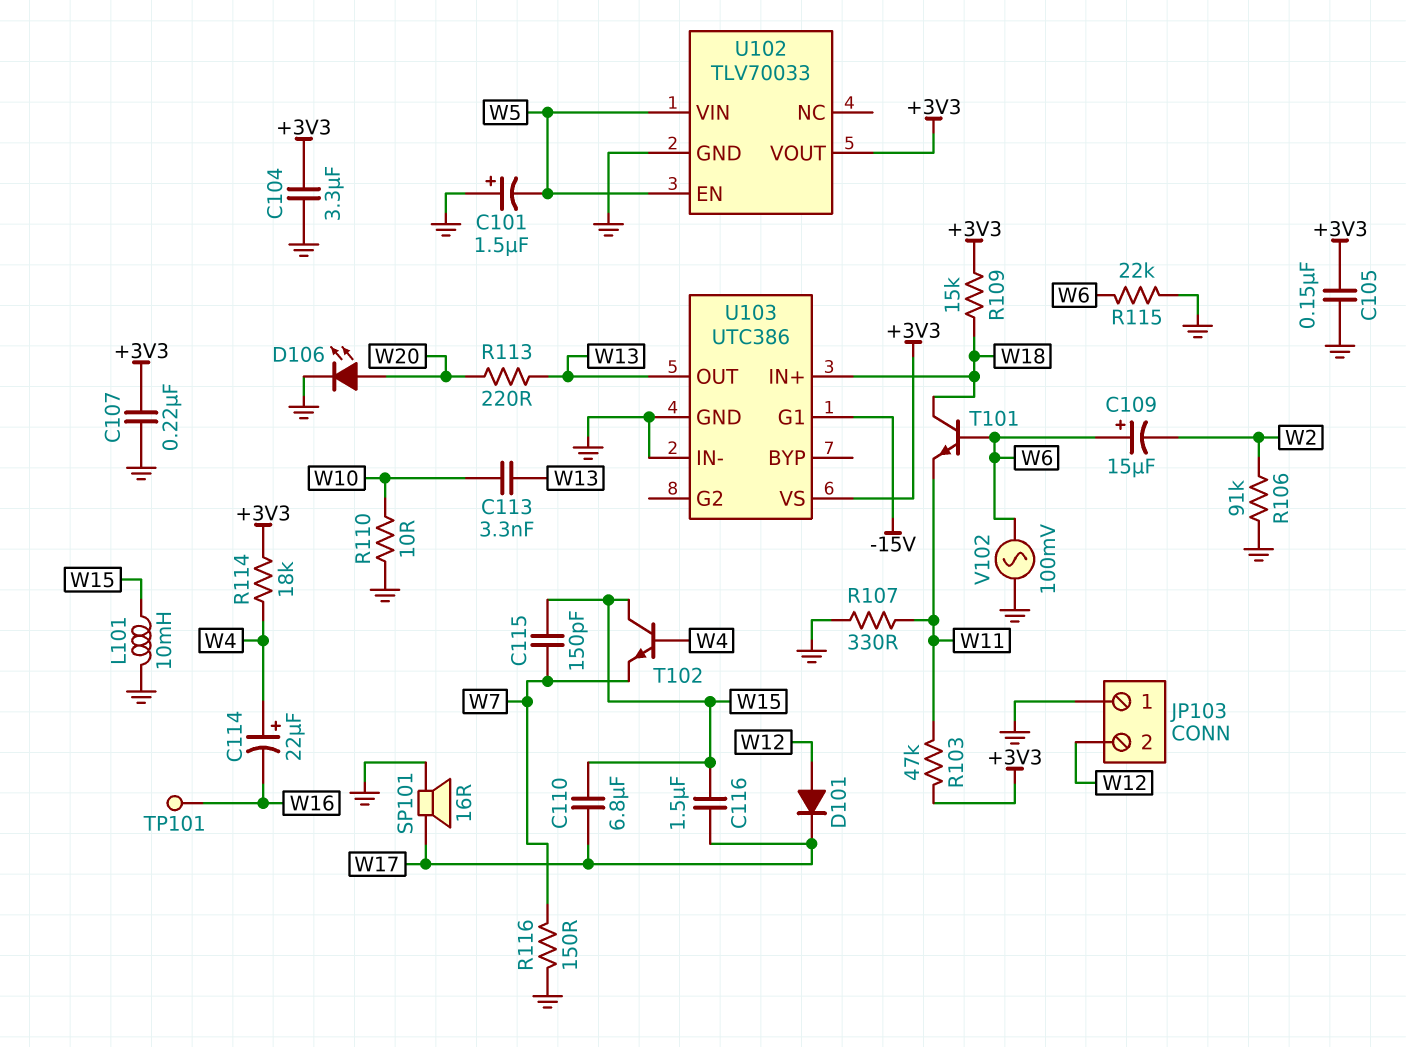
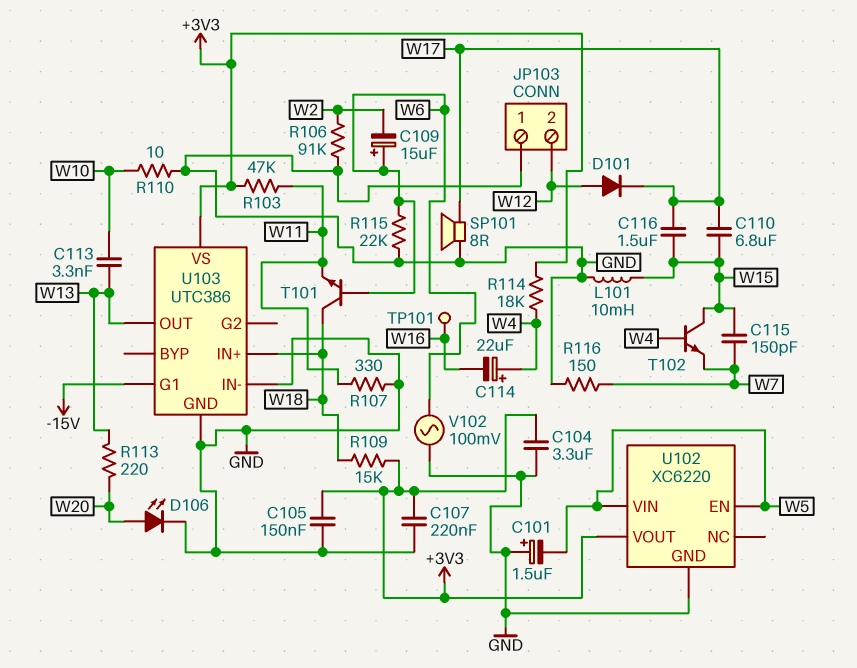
SP101: speaker 16R (GND, W17) -> speaker 8R (GND, W17)
U102: TLV70033 -> XC6220

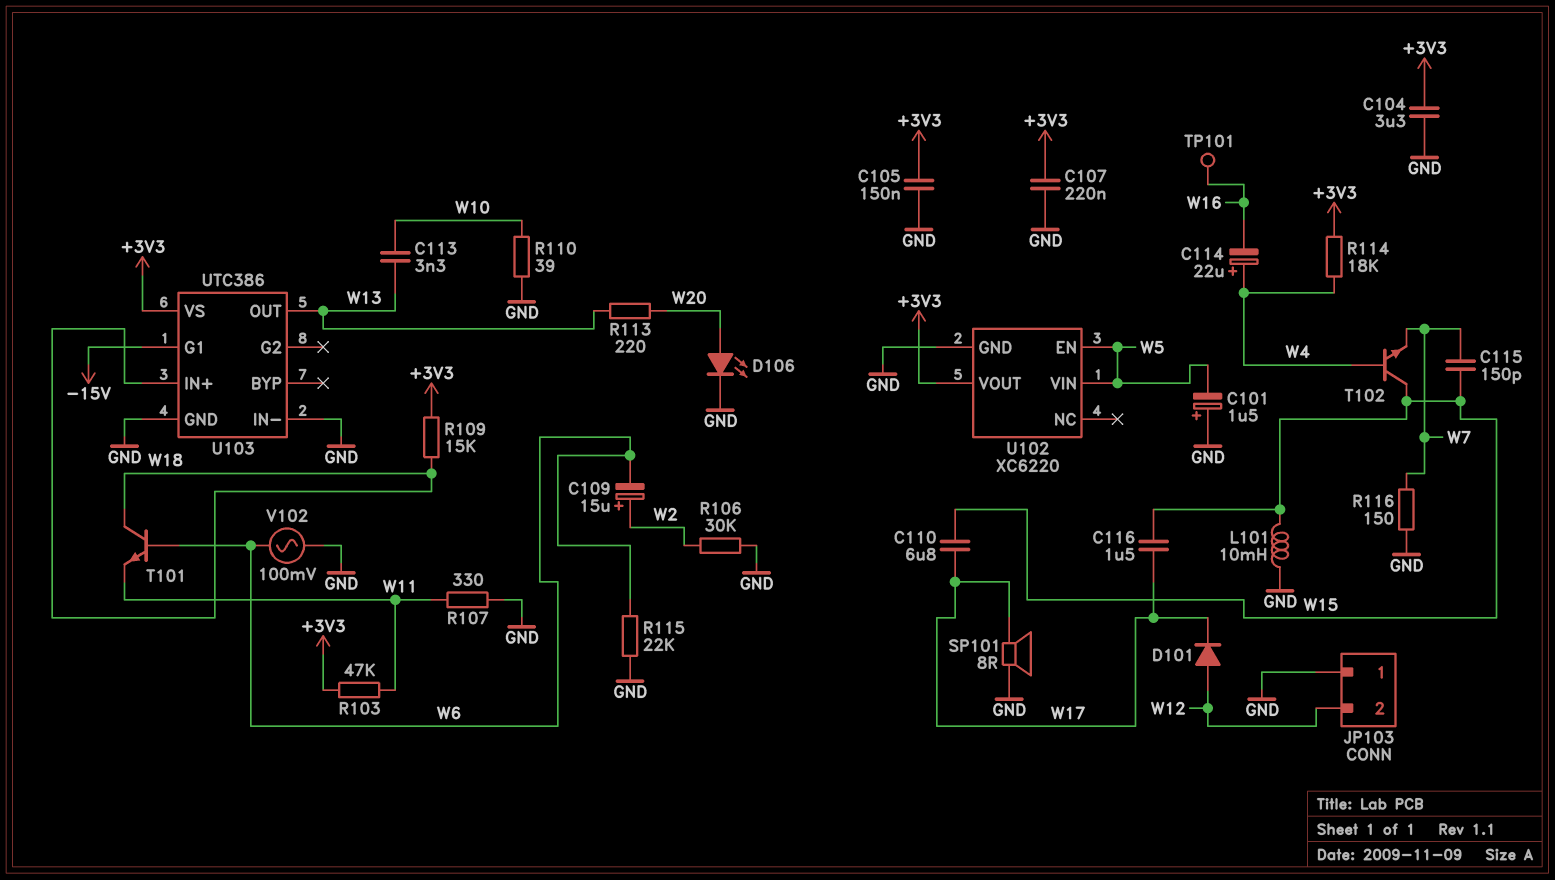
C109: 15uF (plus W6, minus W2) -> 15uF (plus W2, minus W6)
R106: 91k (GND, W2) -> 30k (GND, W2)
R110: 10 (GND, W10) -> 39 (GND, W10)

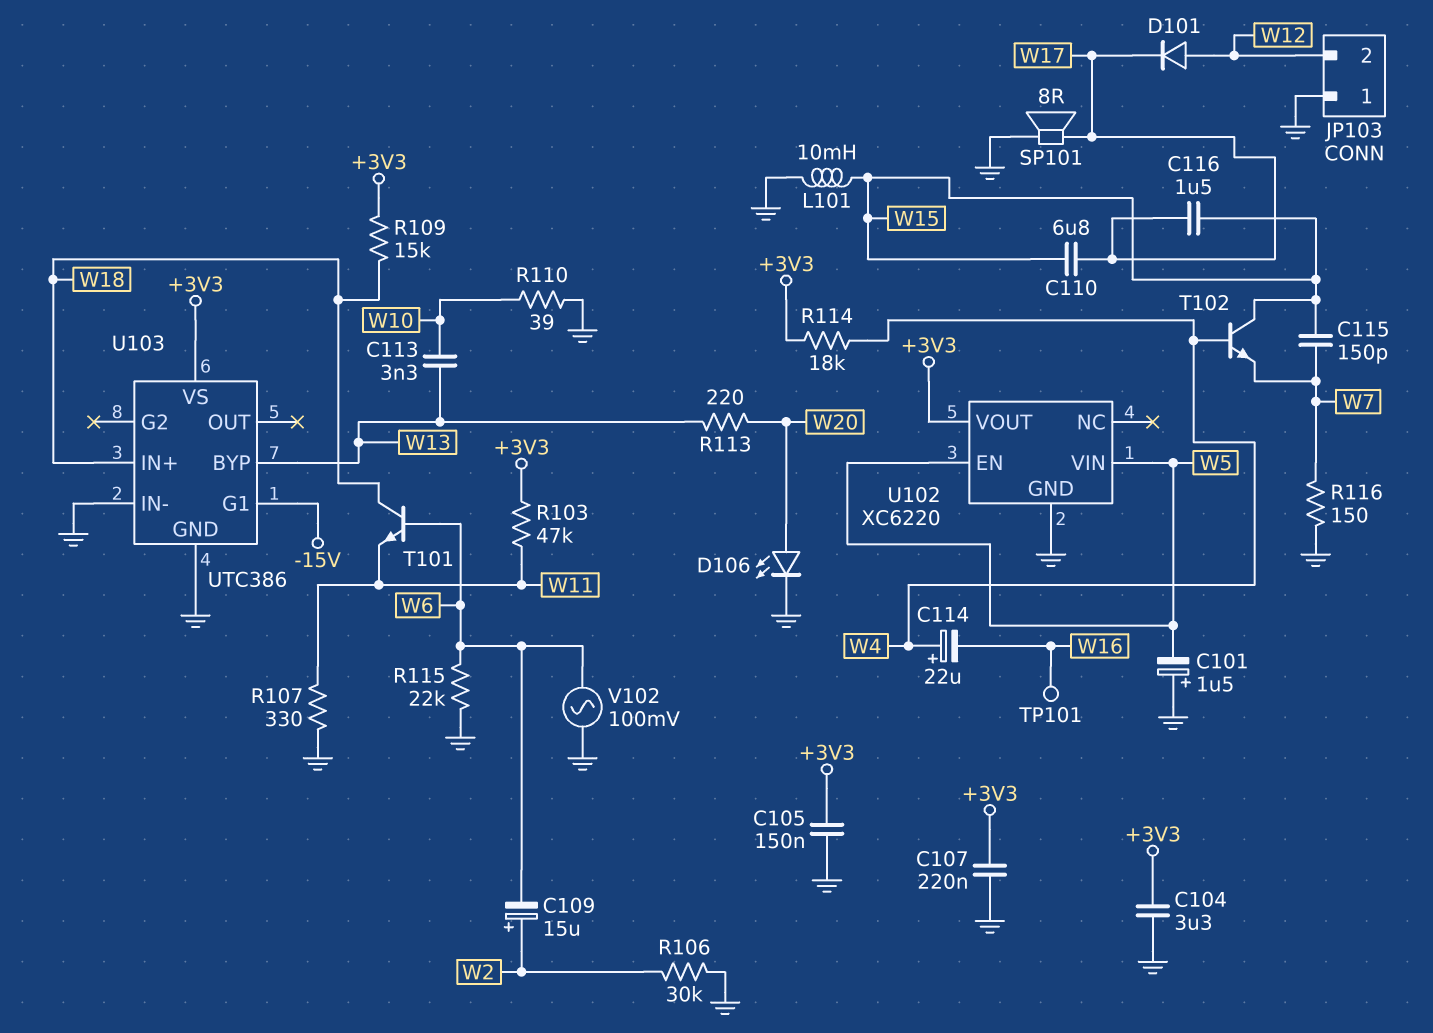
U103 pin BYP: none -> W13
U103 pin OUT: W13 -> none

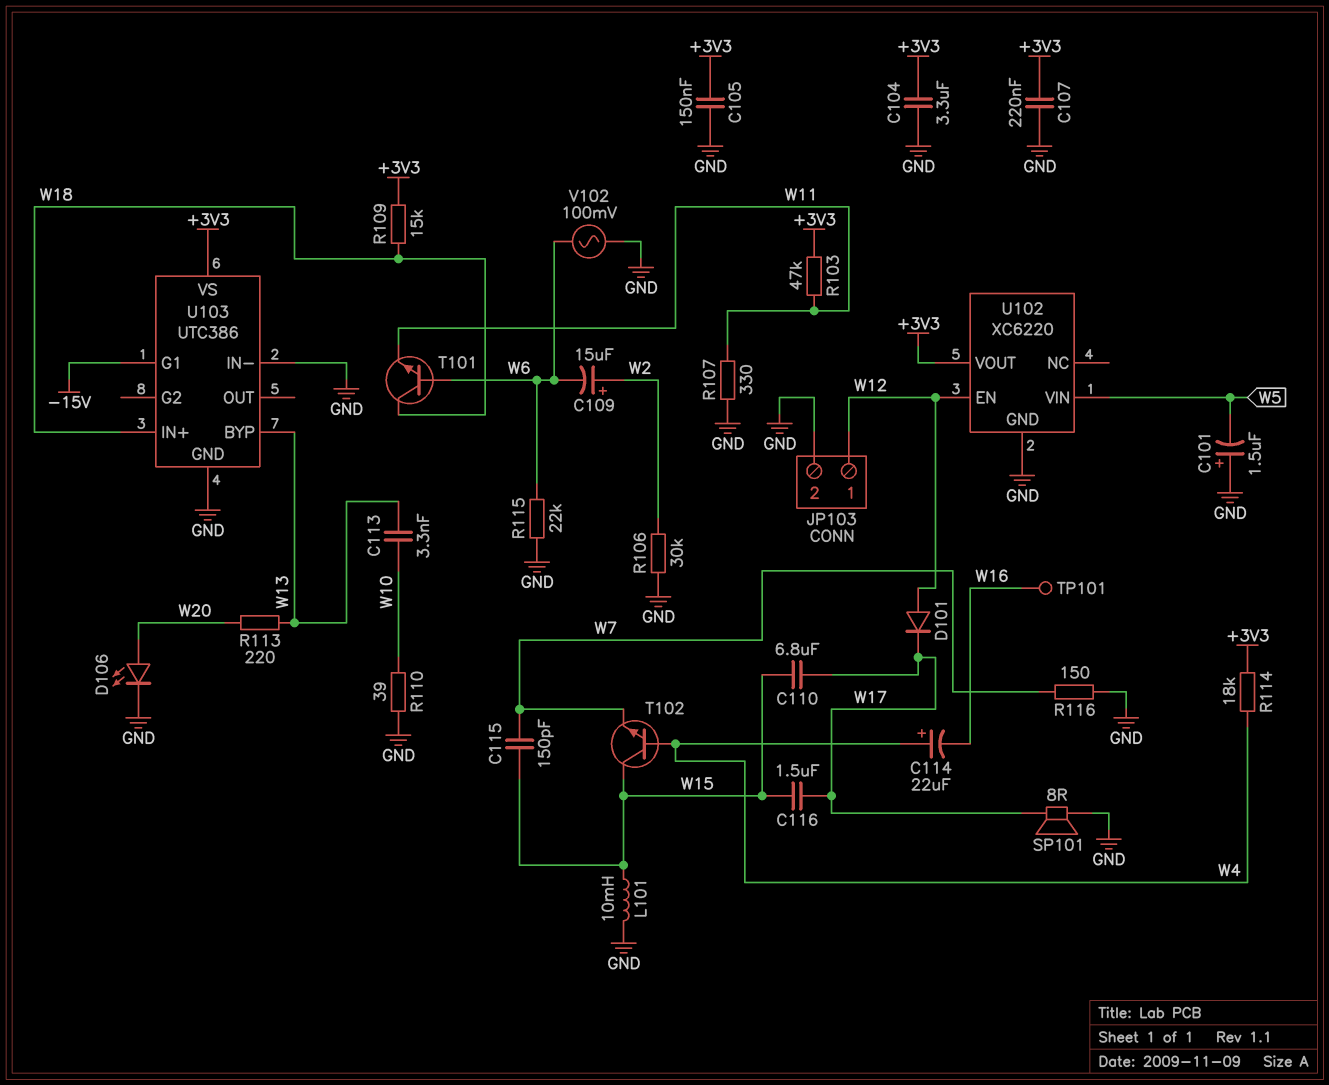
JP103 pin 1: GND -> W12
JP103 pin 2: W12 -> GND
U102 pin EN: W5 -> W12

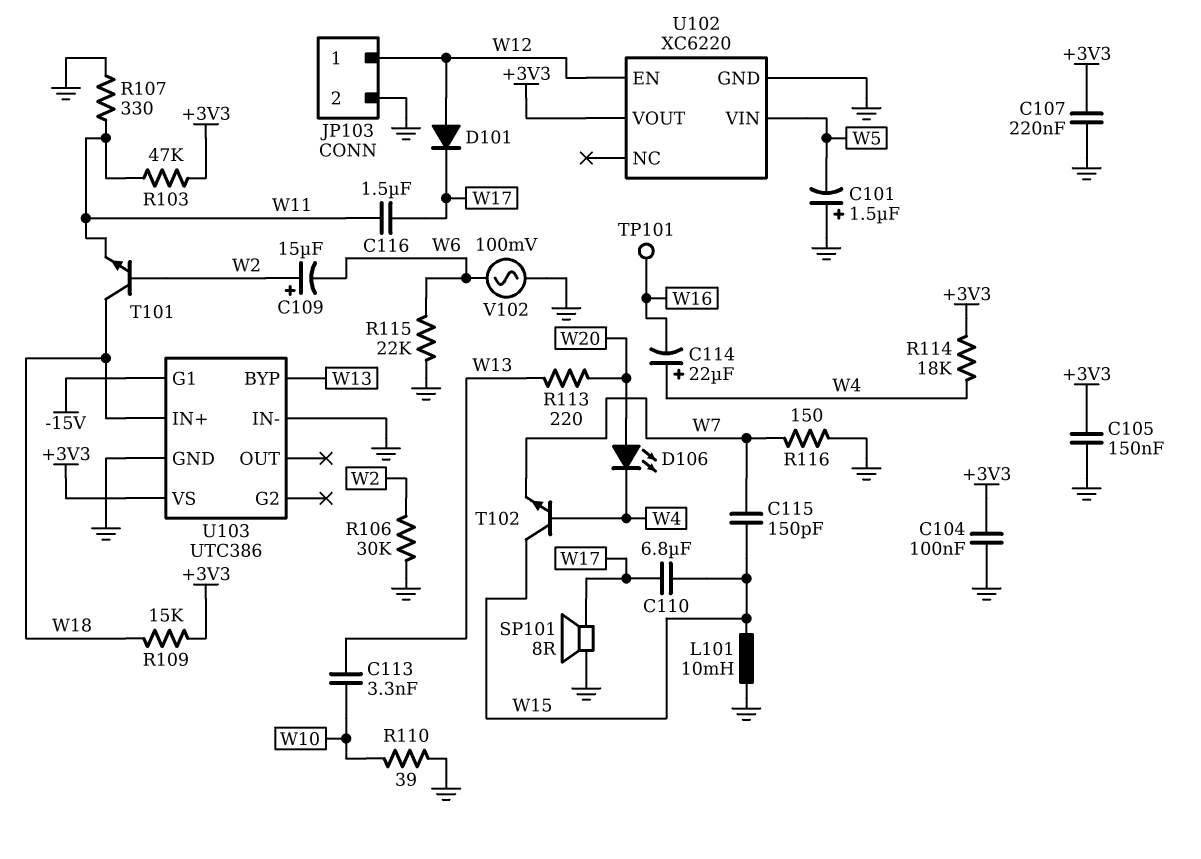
C104: 3.3uF (+3V3, GND) -> 100nF (+3V3, GND)
C116: 1.5uF (W15, W17) -> 1.5uF (W11, W17)
D106: LED (A W20, K GND) -> LED (A W20, K W4)
T101: NPN (B W6, C W18, E W11) -> NPN (B W2, C W18, E W11)

